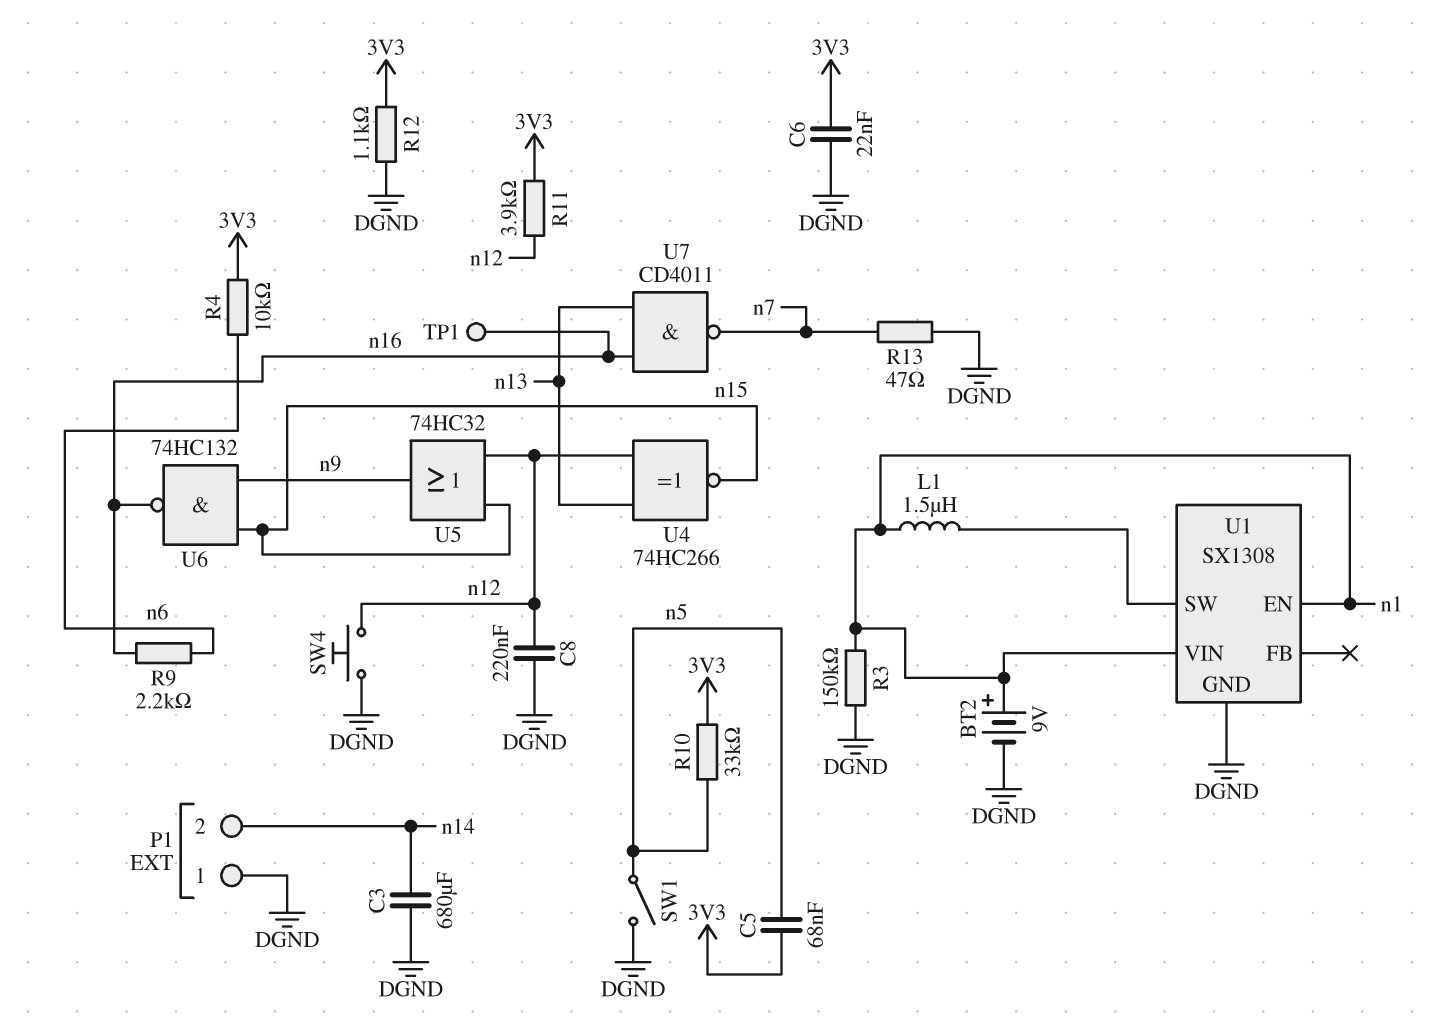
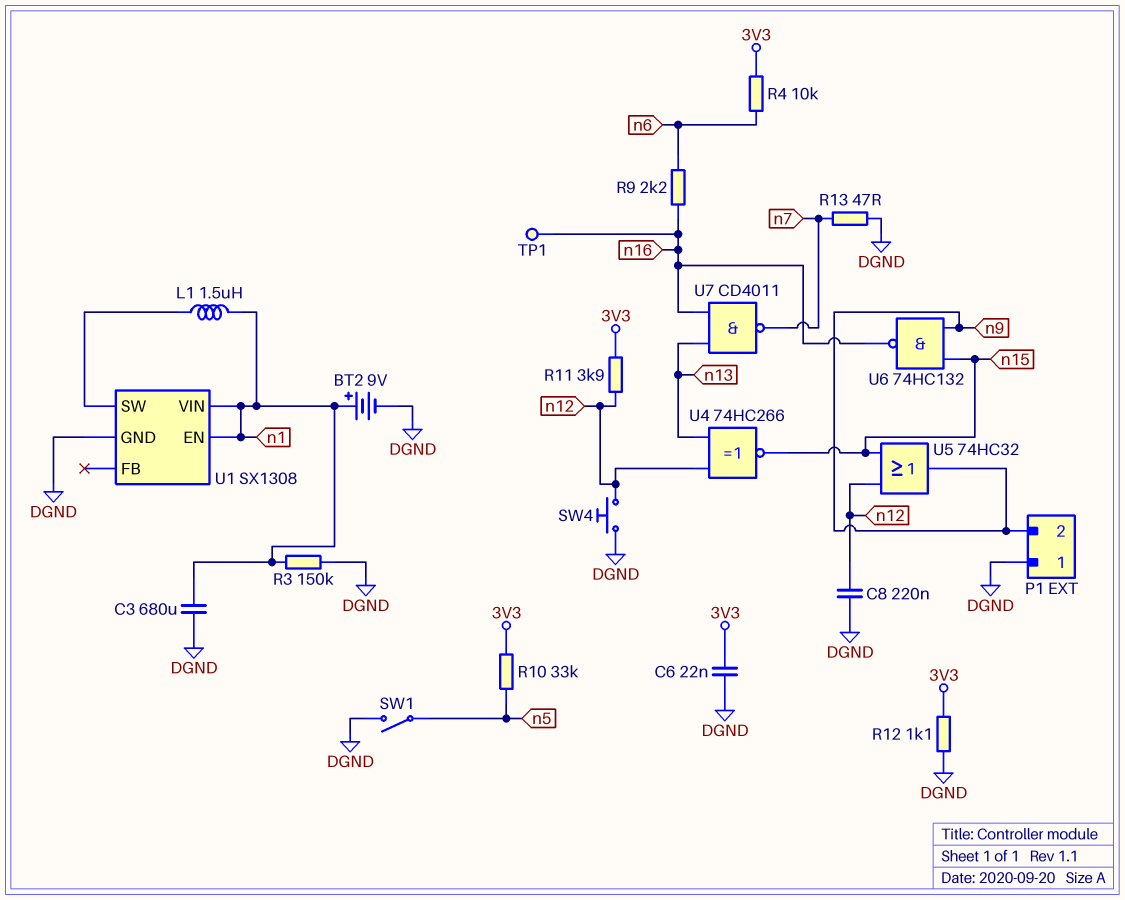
C3: 680uF (DGND, n14) -> 680uF (DGND, n1)
C5: 68nF (3V3, n5) -> none
P1 pin 2: n14 -> n9

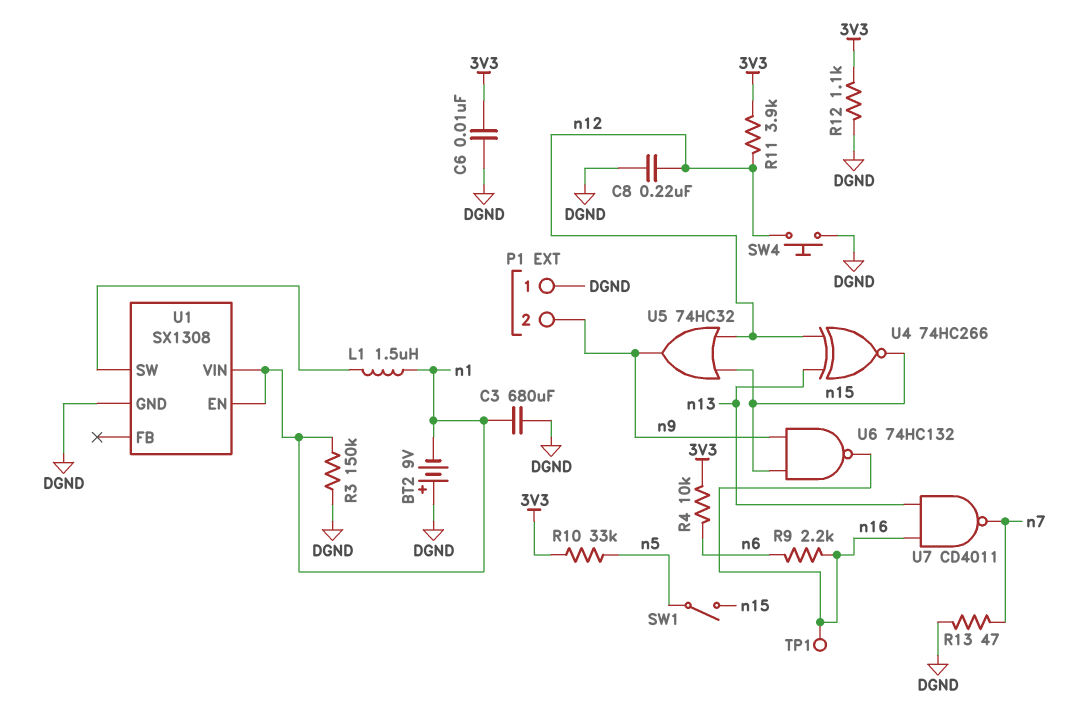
BT2: 9V (plus n1, minus DGND) -> 9V (plus DGND, minus n1)
C6: 22nF (3V3, DGND) -> 10nF (3V3, DGND)
SW1: switch (DGND, n5) -> switch (n5, n15)

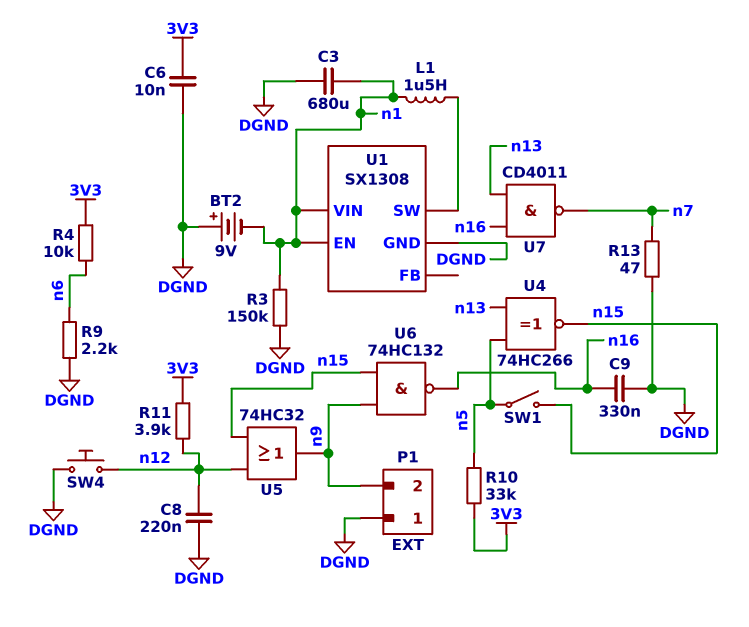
C9: none -> 330nF (DGND, n16)
R9: 2.2k (n6, n16) -> 2.2k (DGND, n6)
R12: 1.1k (3V3, DGND) -> none
TP1: test point (n16) -> none
U4: XNOR 74HC266 (in n12, in n13, out n15) -> XNOR 74HC266 (in n5, in n13, out n15)

